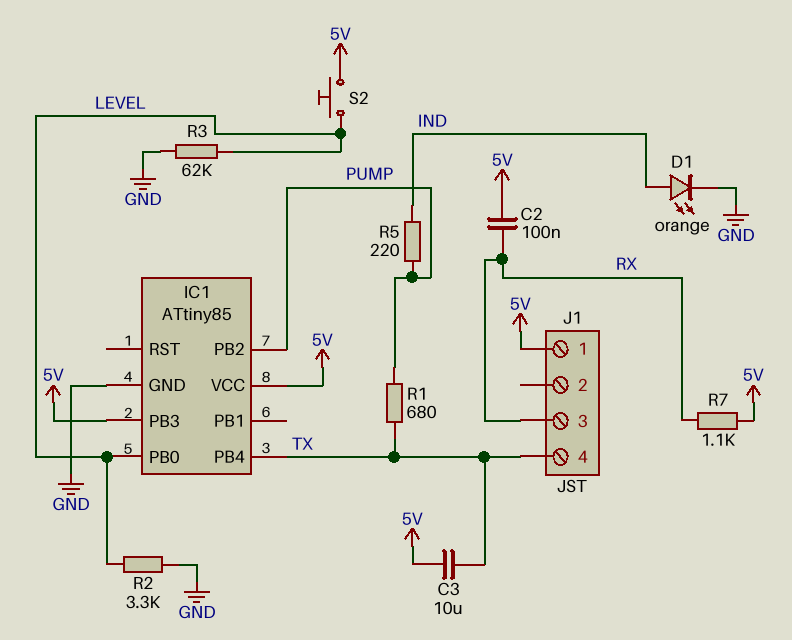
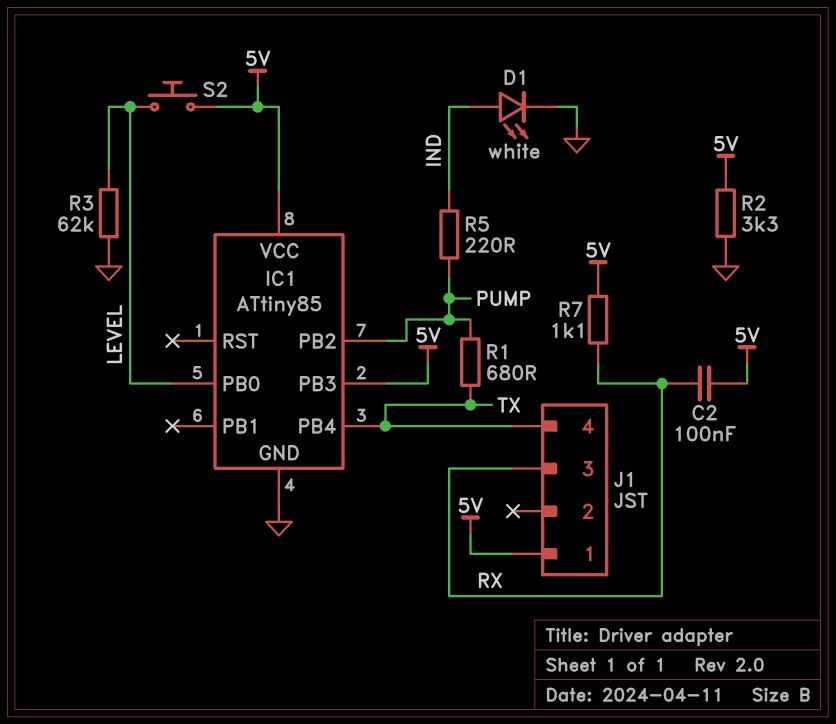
C3: 10uF (5V, TX) -> none
D1: LED orange (A IND, K GND) -> LED white (A IND, K GND)
R2: 3.3k (GND, LEVEL) -> 3.3k (5V, GND)

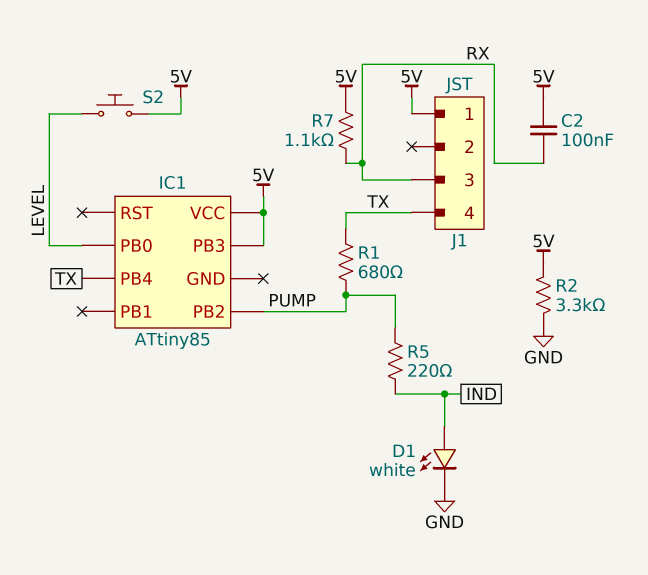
IC1 pin GND: GND -> none
R3: 62k (GND, LEVEL) -> none

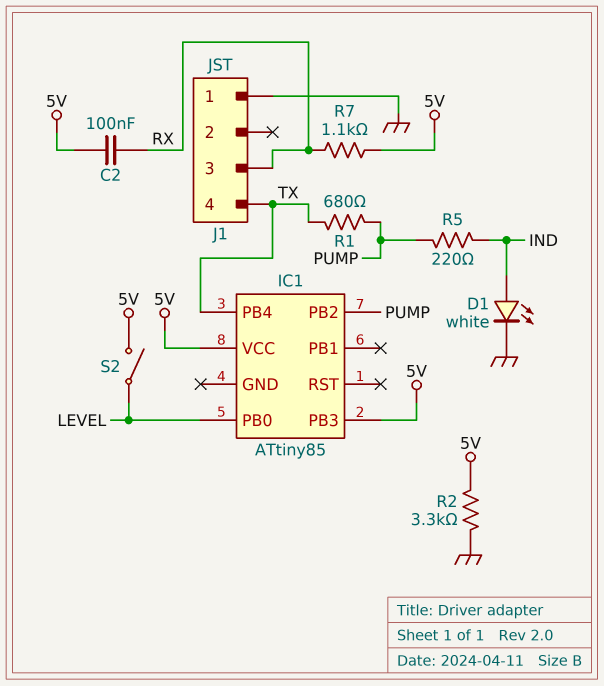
J1 pin 1: 5V -> GND
S2: button (5V, LEVEL) -> switch (5V, LEVEL)

